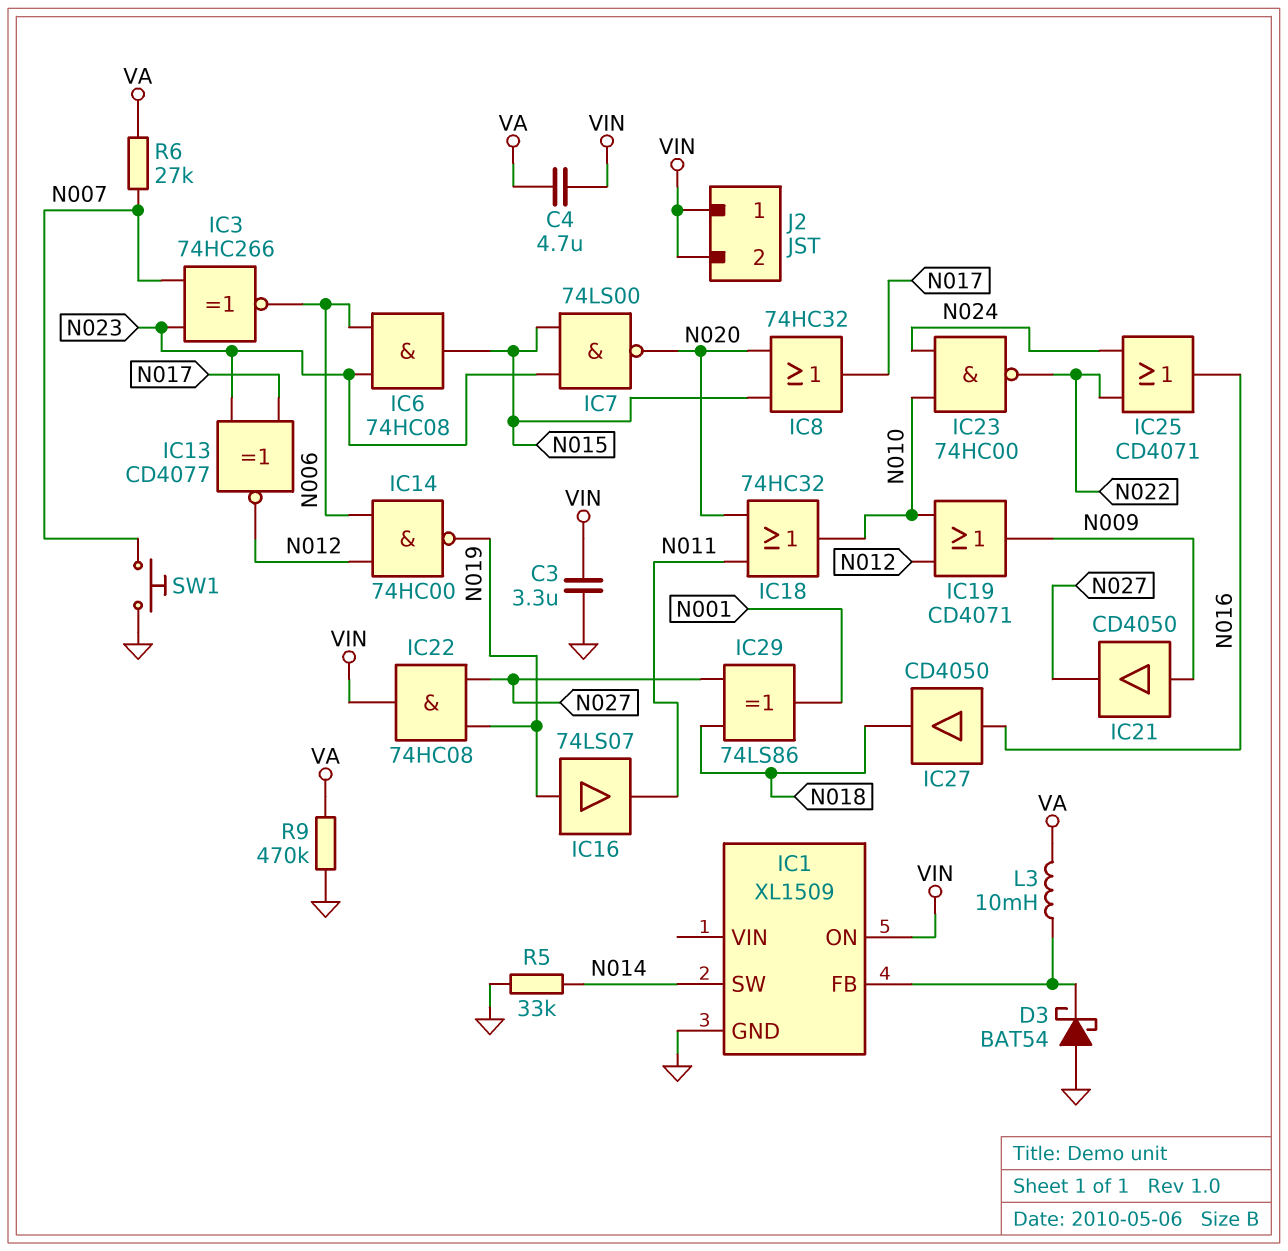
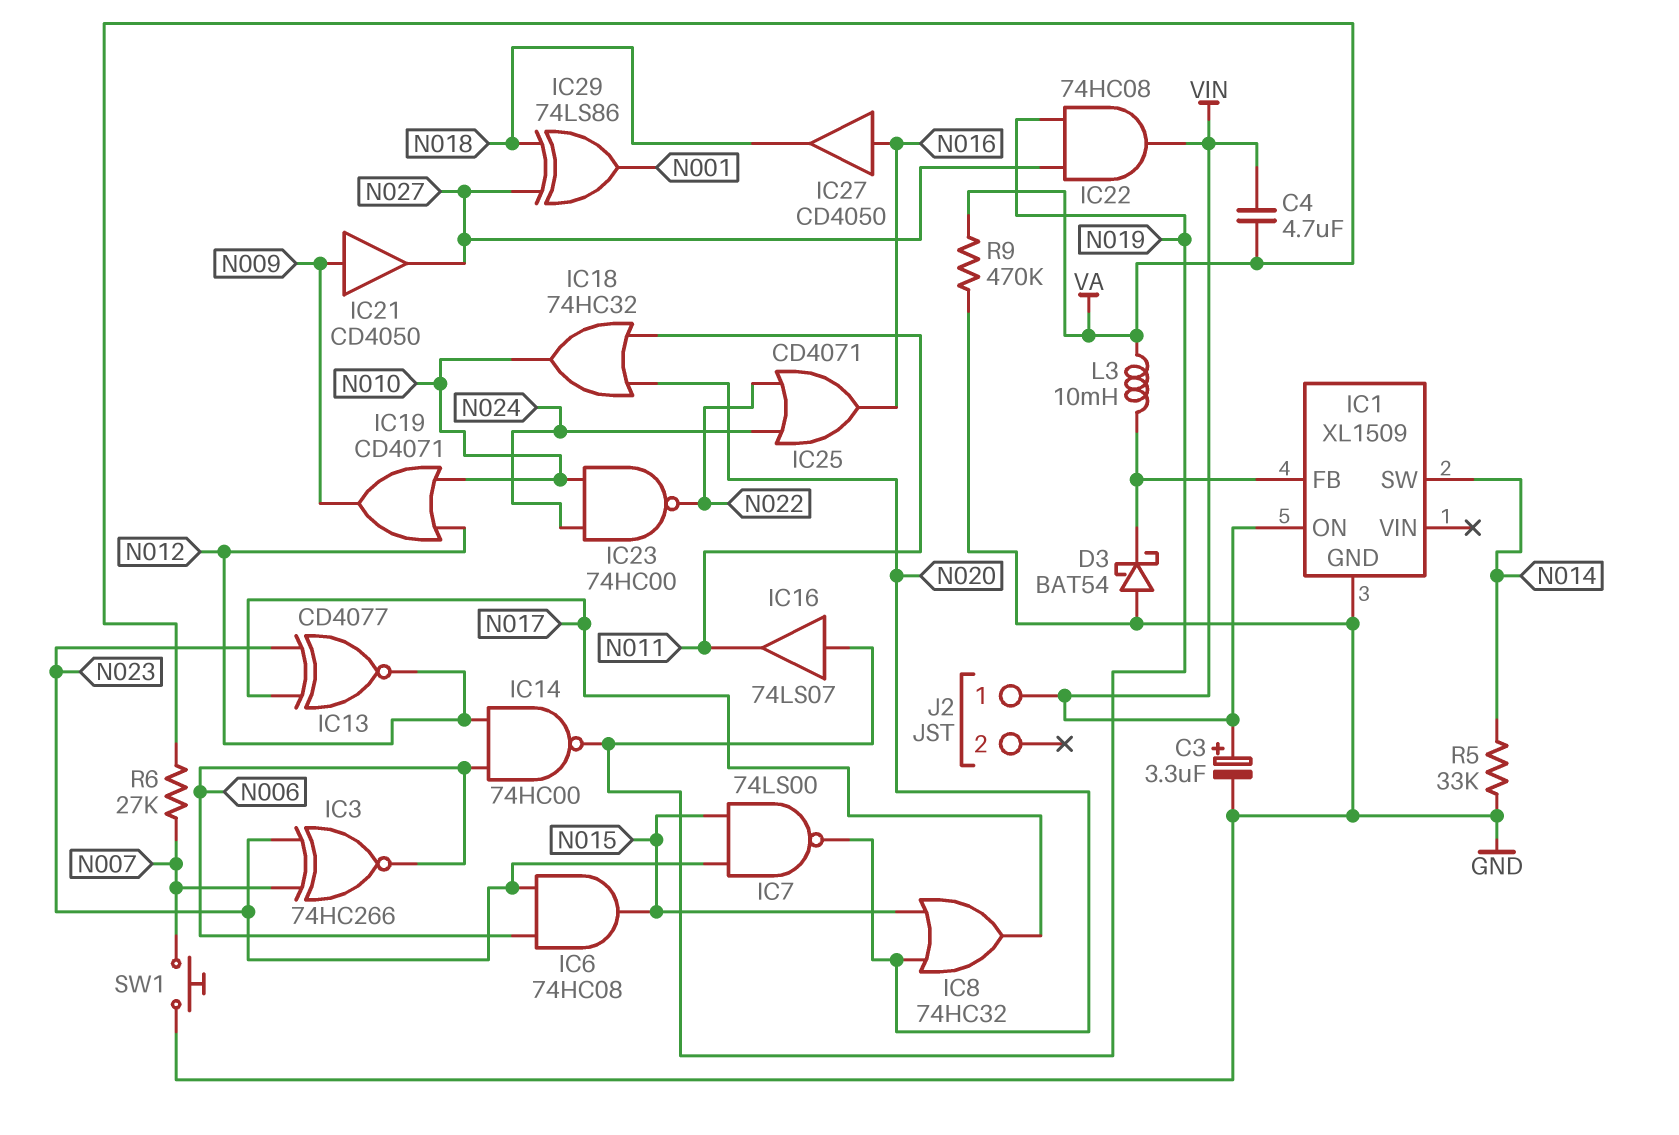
C3: 3.3uF (GND, VIN) -> 3.3uF (plus VIN, minus GND)
J2 pin 2: VIN -> none

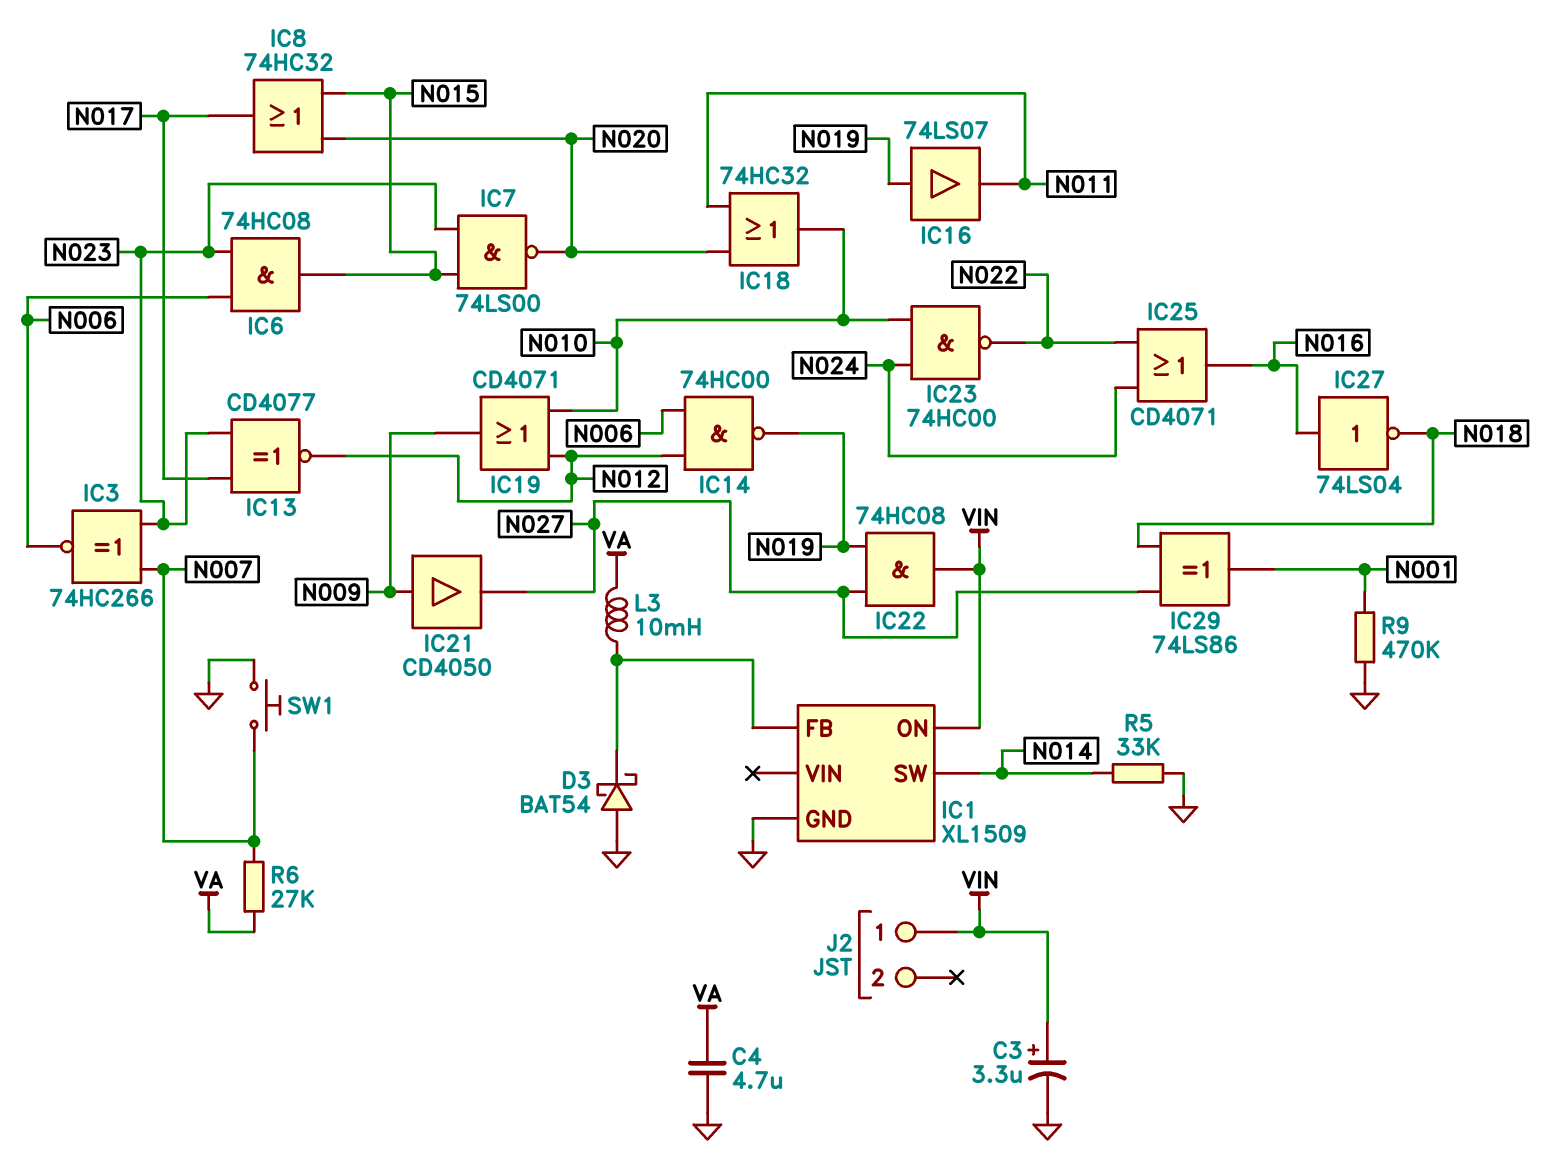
C4: 4.7uF (VA, VIN) -> 4.7uF (GND, VA)
IC27: buffer CD4050 (in N016, out N018) -> NOT 74LS04 (in N016, out N018)
R9: 470k (GND, VA) -> 470k (GND, N001)

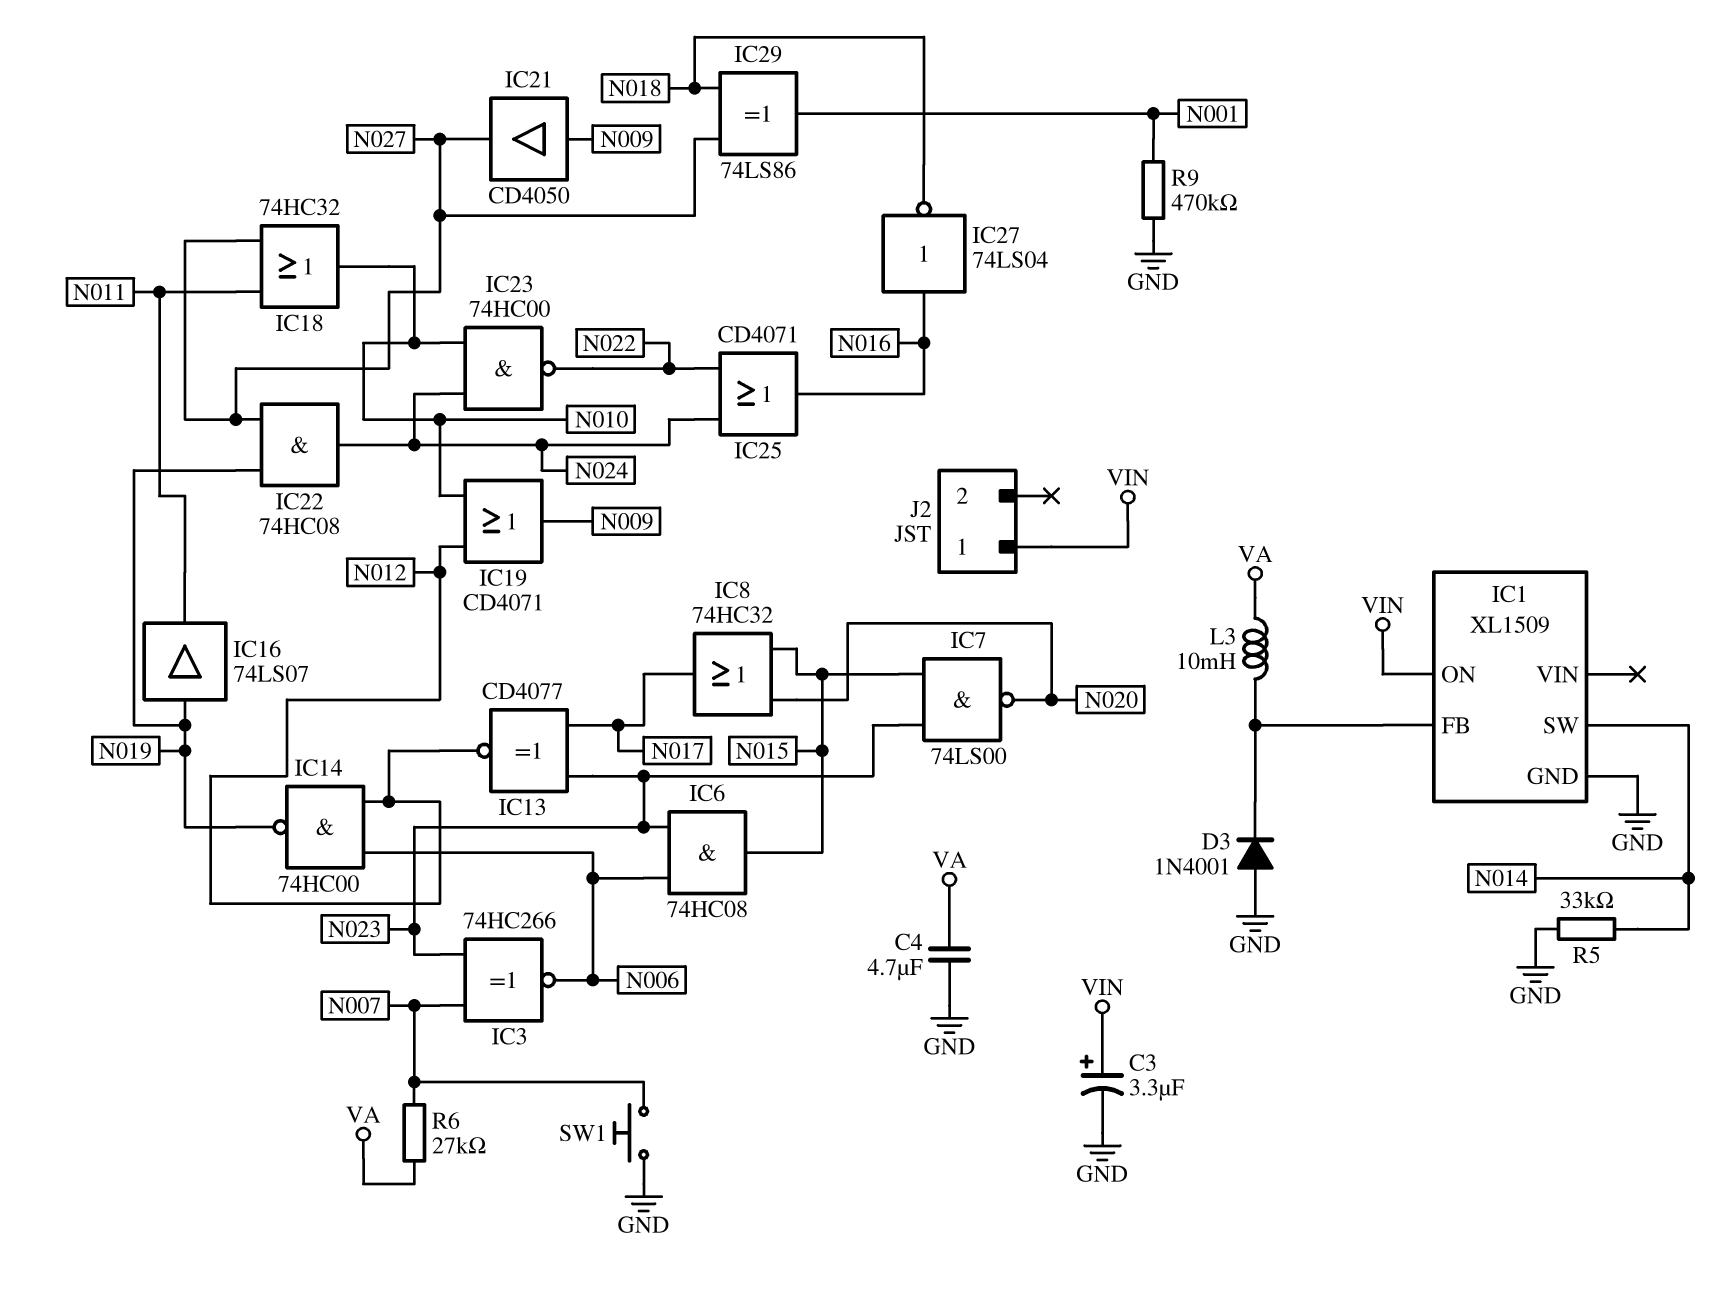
D3: schottky BAT54 (A GND, K IC1/FB) -> diode 1N4001 (A GND, K IC1/FB)
IC18: OR 74HC32 (in N011, in N020, out N010) -> OR 74HC32 (in N011, in N027, out N010)
IC22: AND 74HC08 (in N019, in N027, out VIN) -> AND 74HC08 (in N019, in N027, out N024)

